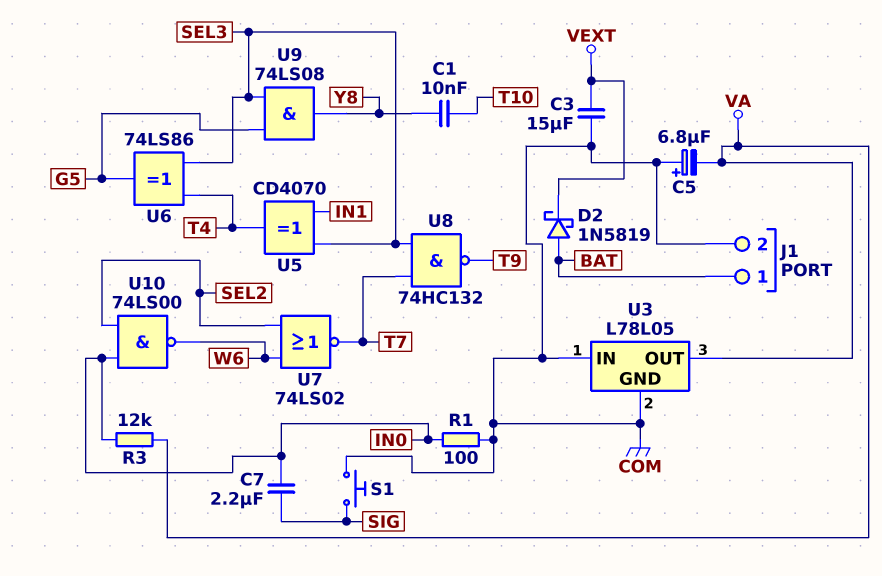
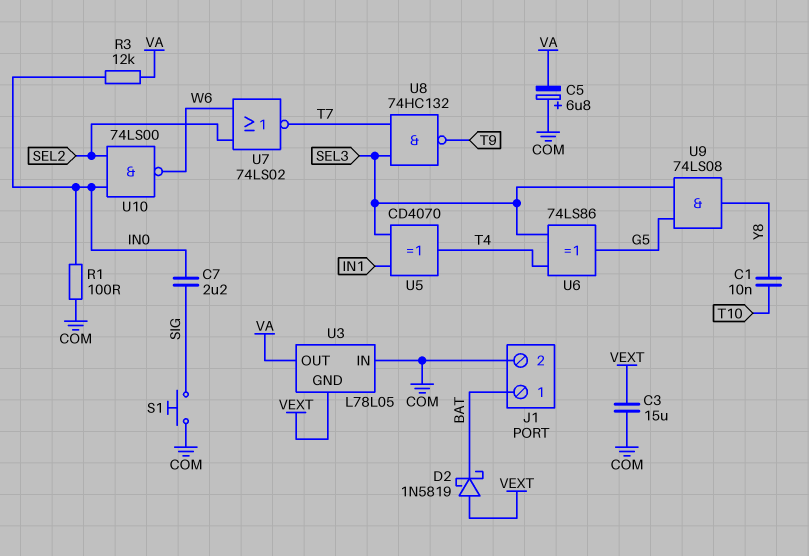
D2: schottky 1N5819 (A BAT, K VEXT) -> schottky 1N5819 (A VEXT, K BAT)
U3 pin GND: COM -> VEXT

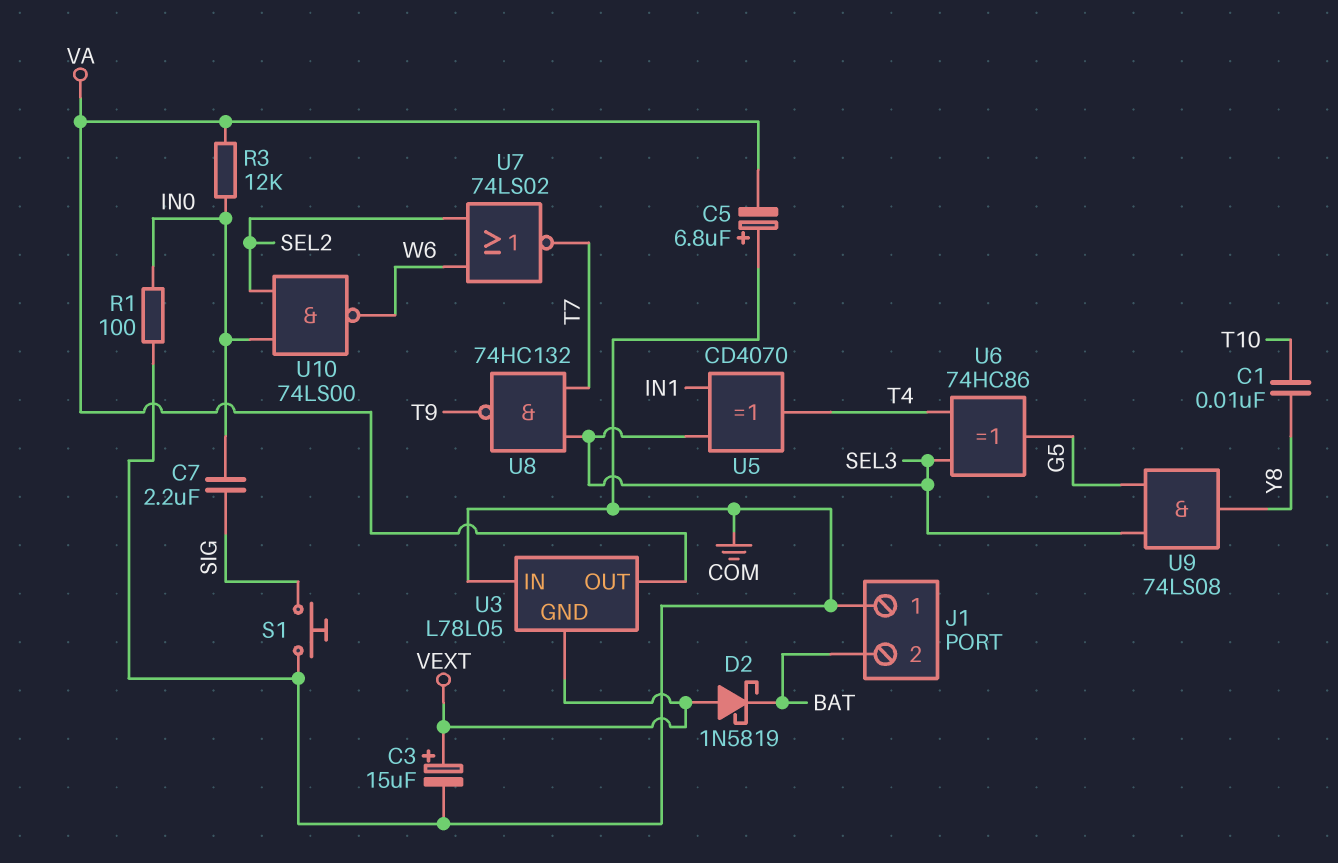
C3: 15uF (COM, VEXT) -> 15uF (plus VEXT, minus COM)
J1 pin 1: BAT -> COM
J1 pin 2: COM -> BAT
U6: XOR 74LS86 (in SEL3, in T4, out G5) -> XOR 74HC86 (in SEL3, in T4, out G5)

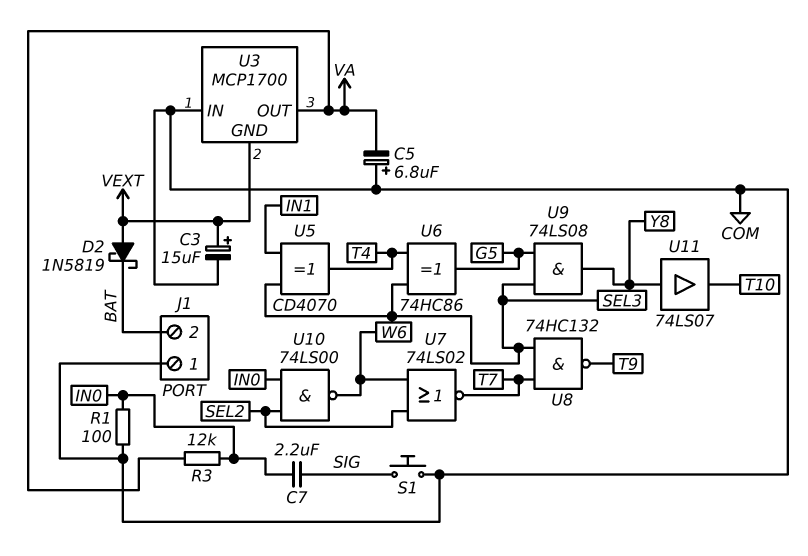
C1: 10nF (T10, Y8) -> none
U3: L78L05 -> MCP1700
U11: none -> buffer 74LS07 (in Y8, out T10)

